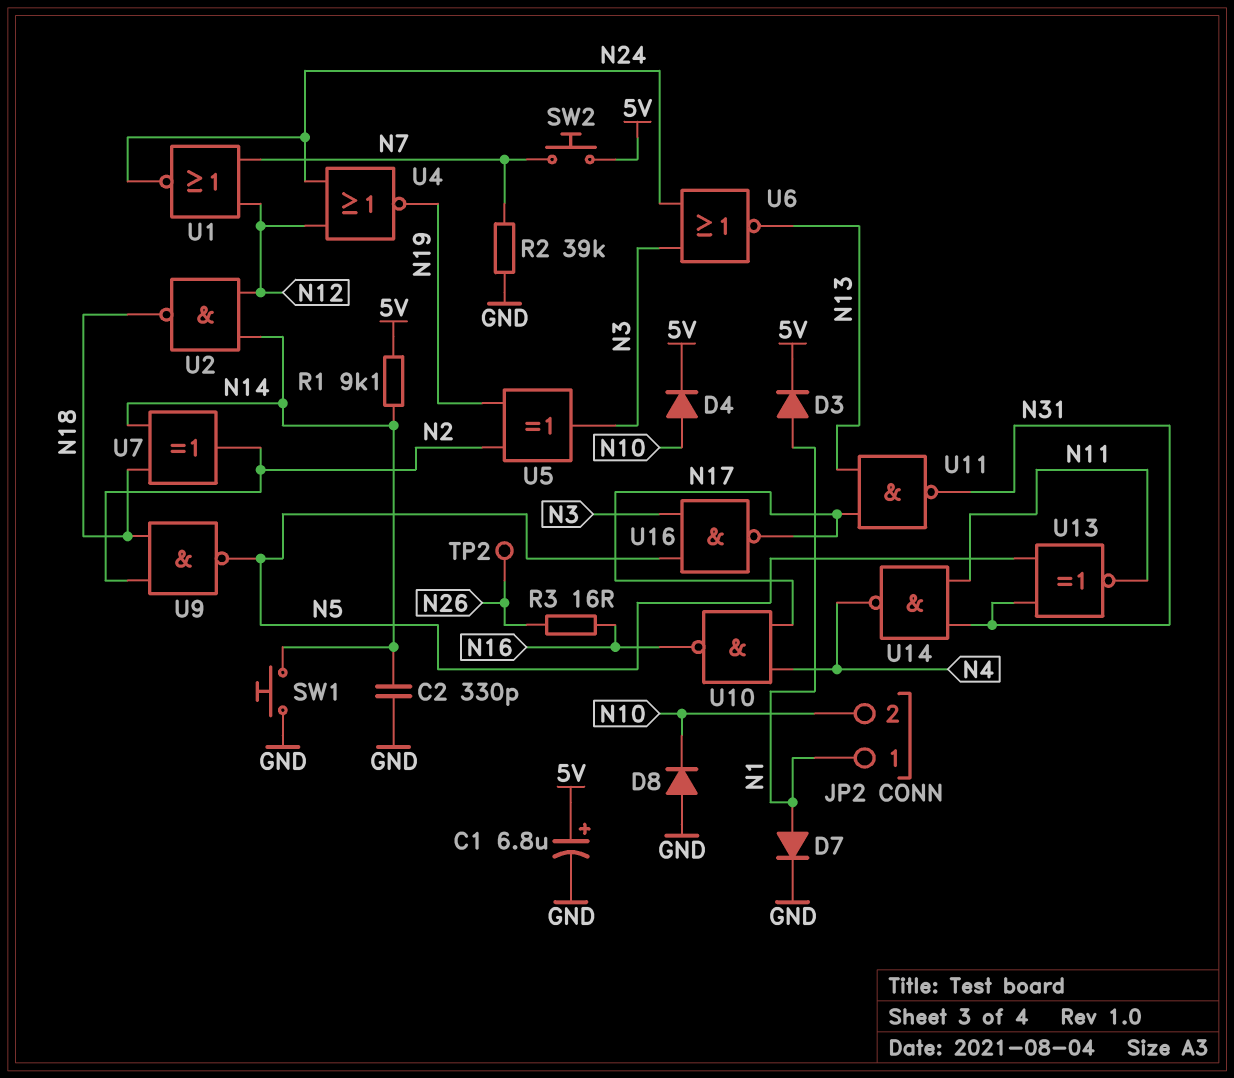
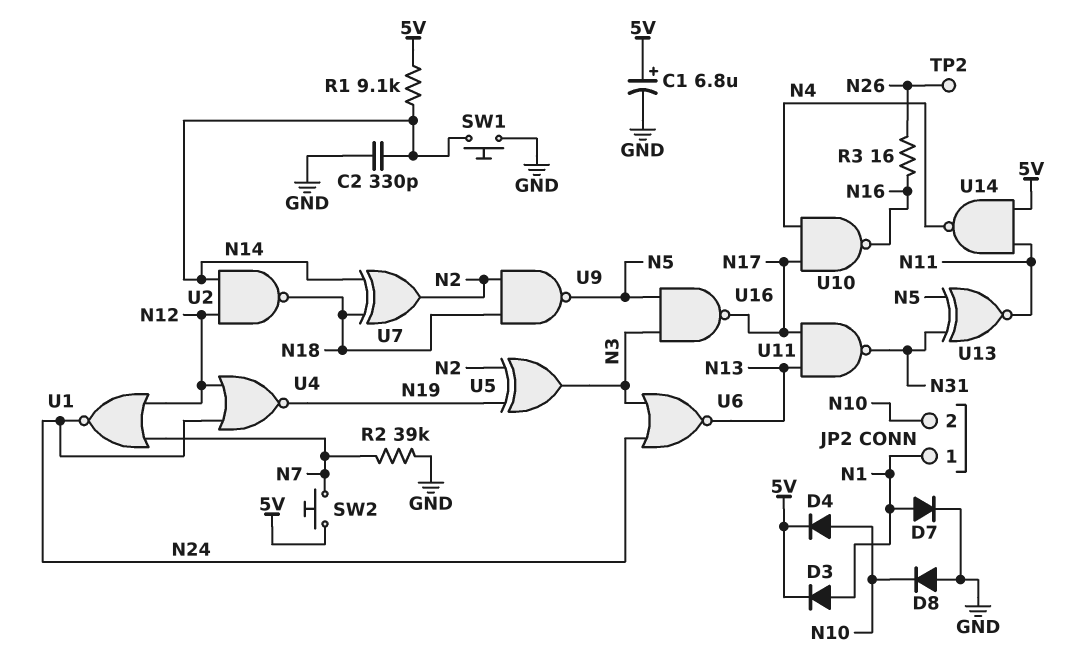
U14: NAND (in N11, in N31, out N4) -> NAND (in 5V, in N11, out N4)

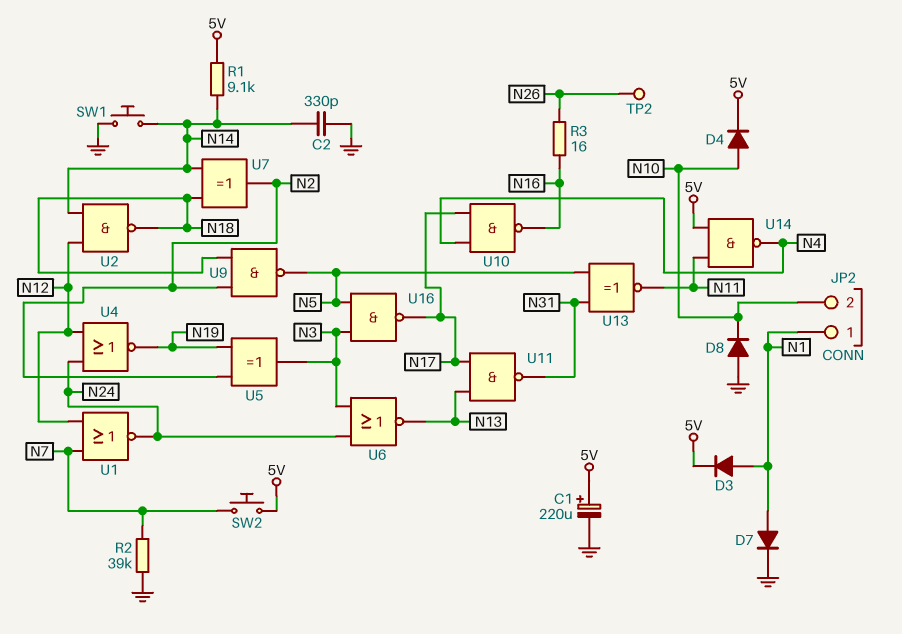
C1: 6.8uF (plus 5V, minus GND) -> 220uF (plus 5V, minus GND)

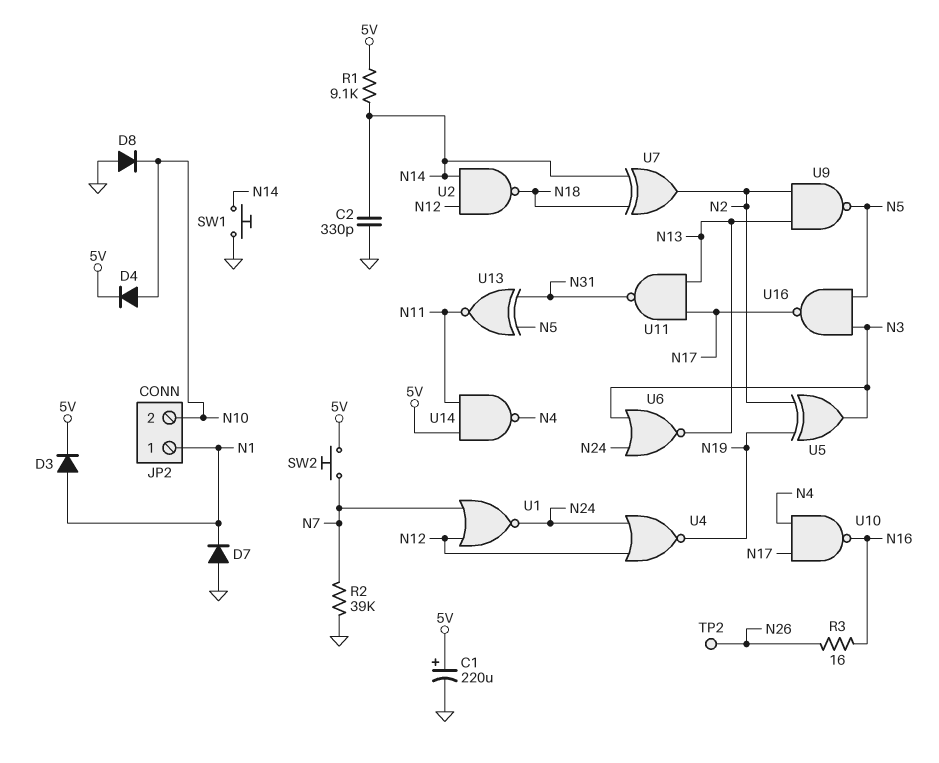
D7: diode (A N1, K GND) -> diode (A GND, K N1)
U9: NAND (in N2, in N18, out N5) -> NAND (in N2, in N13, out N5)

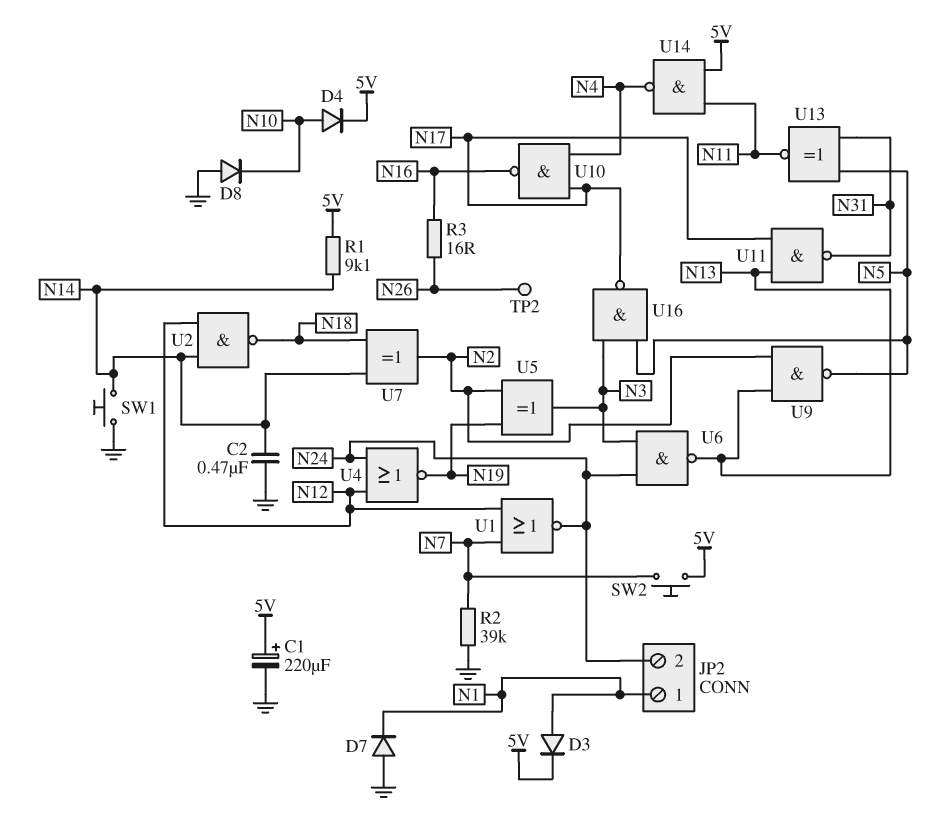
C2: 330pF (GND, N14) -> 470nF (GND, N14)
JP2 pin 2: N10 -> N24
U6: NOR (in N3, in N24, out N13) -> NAND (in N3, in N24, out N13)

